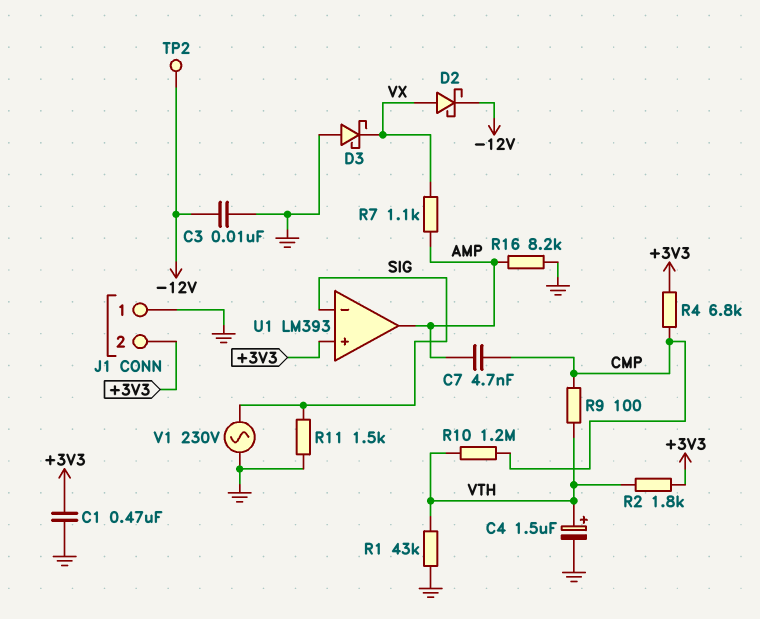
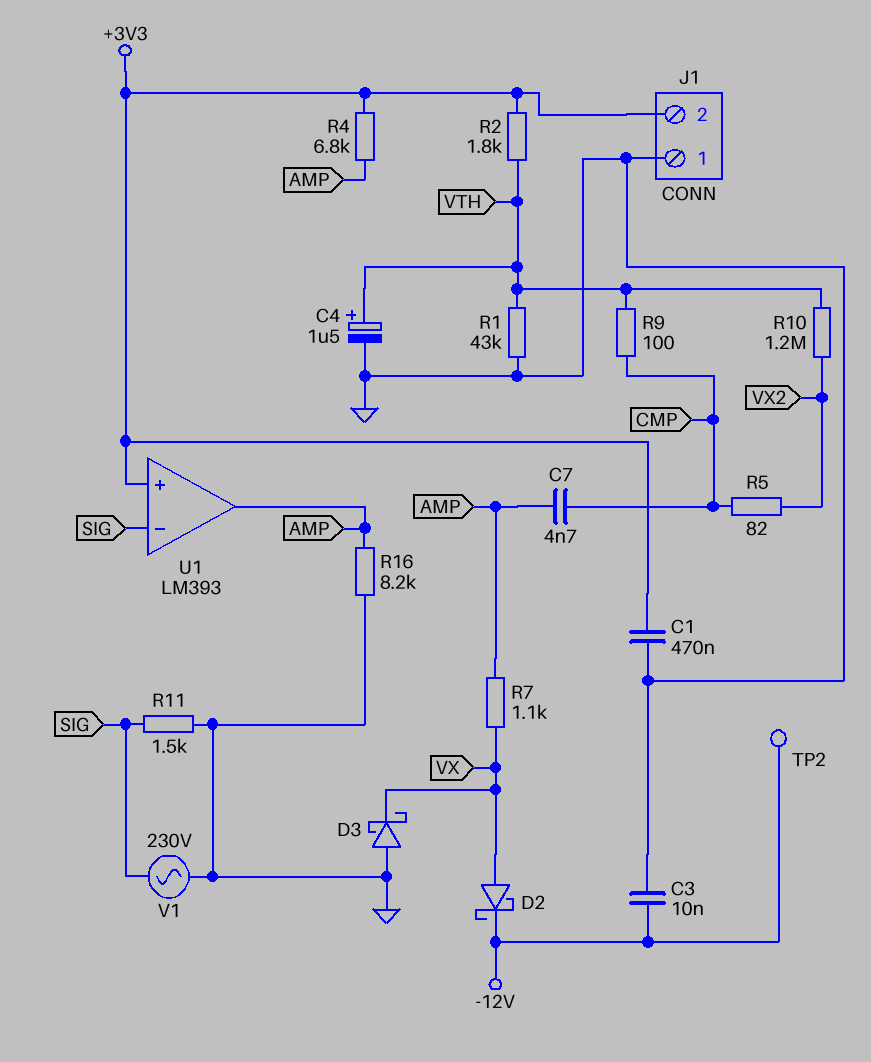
R4: 6.8k (+3V3, CMP) -> 6.8k (+3V3, AMP)
R5: none -> 82 (CMP, VX2)
R10: 1.2M (CMP, VTH) -> 1.2M (VTH, VX2)

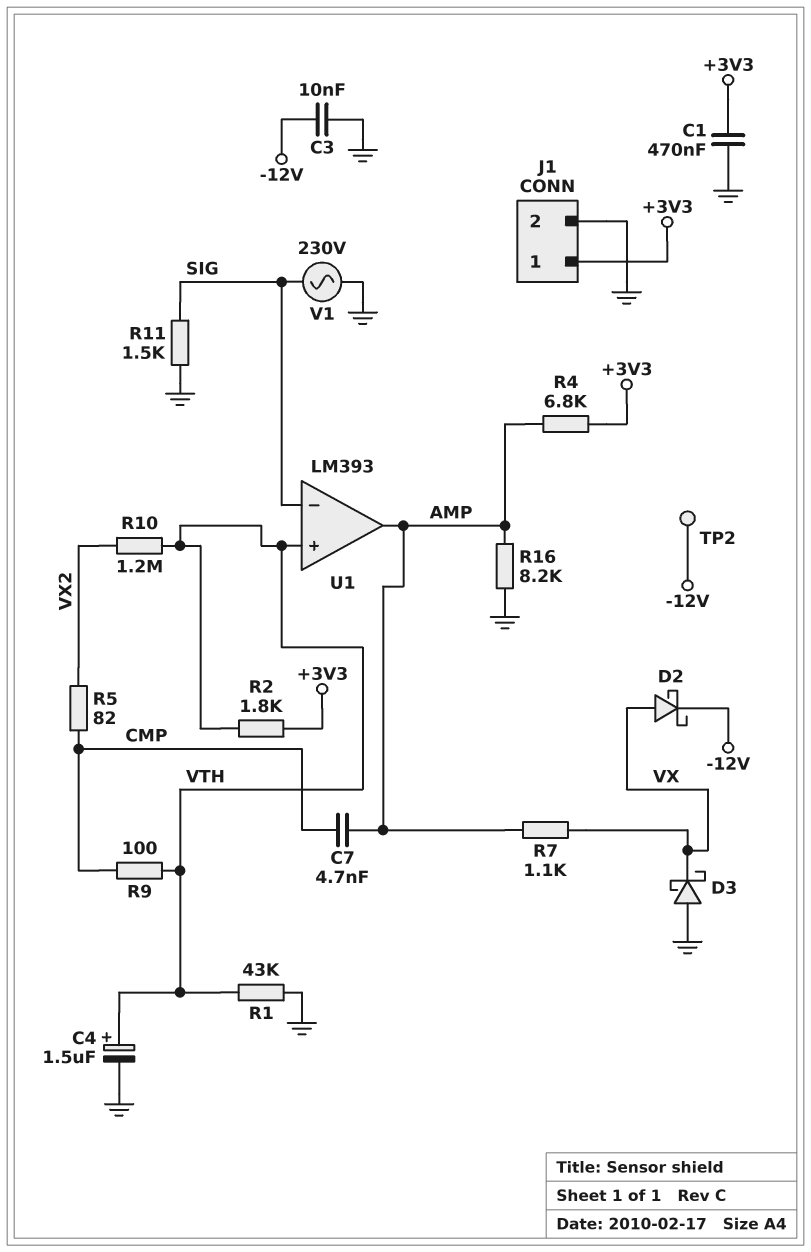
J1 pin 1: GND -> +3V3
J1 pin 2: +3V3 -> GND
U1 pin in+: +3V3 -> VTH

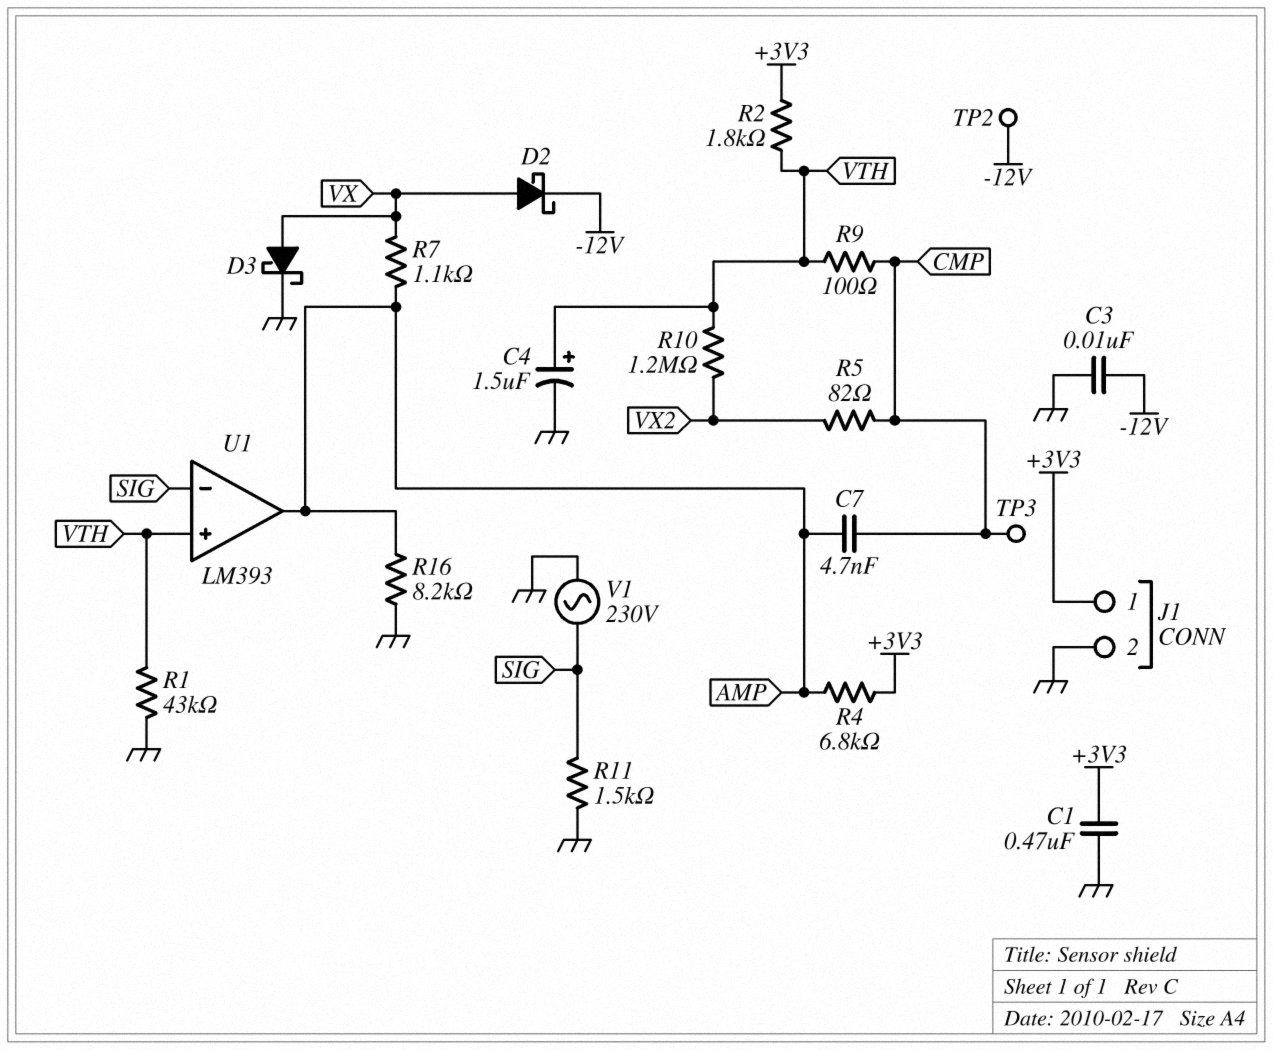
D3: schottky (A GND, K VX) -> schottky (A VX, K GND)
TP3: none -> test point (CMP)

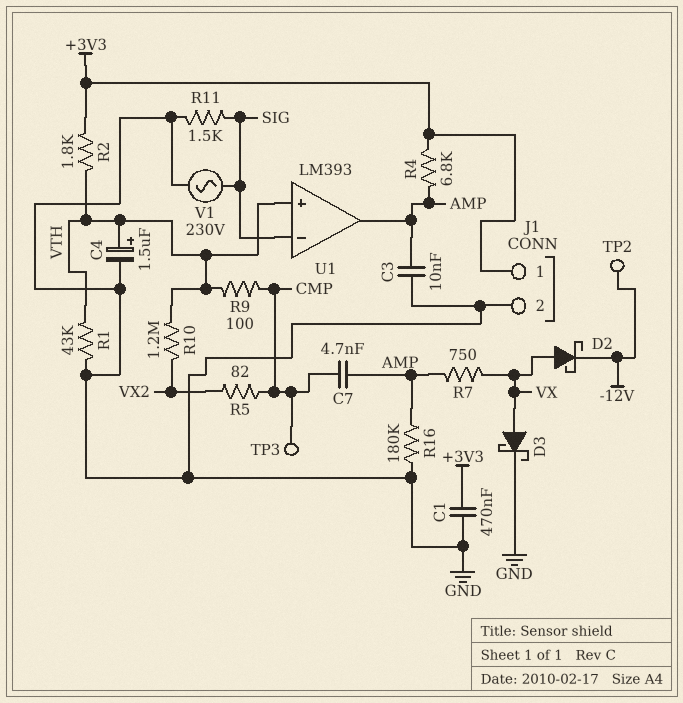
C3: 10nF (-12V, GND) -> 10nF (AMP, GND)
R7: 1.1k (AMP, VX) -> 750 (AMP, VX)
R16: 8.2k (AMP, GND) -> 180k (AMP, GND)

